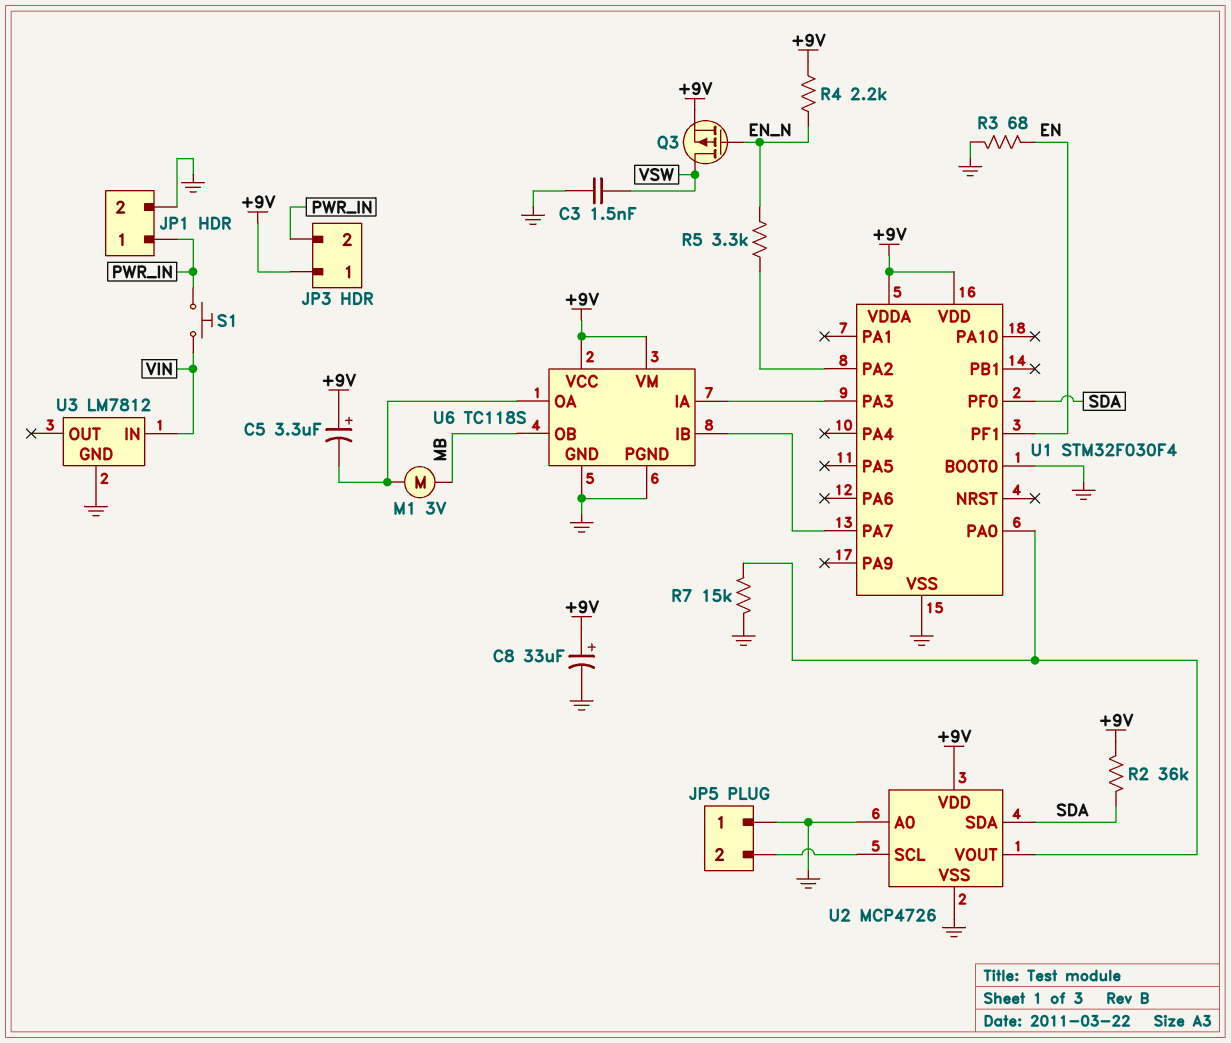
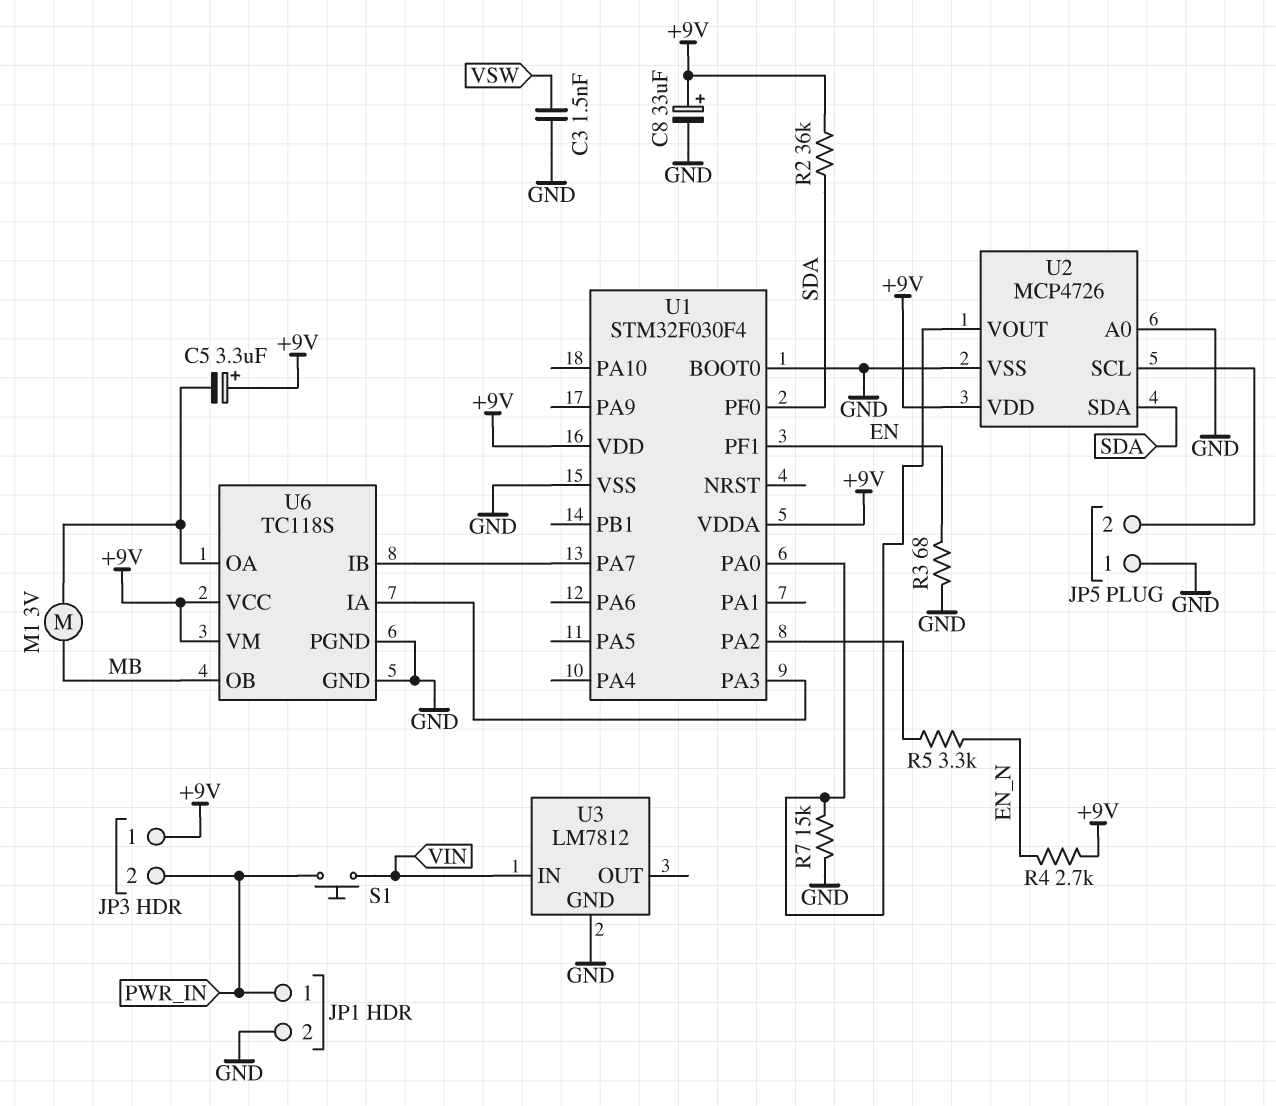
Q3: PMOS (G EN_N, D VSW, S +9V) -> none
R4: 2.2k (+9V, EN_N) -> 2.7k (+9V, EN_N)

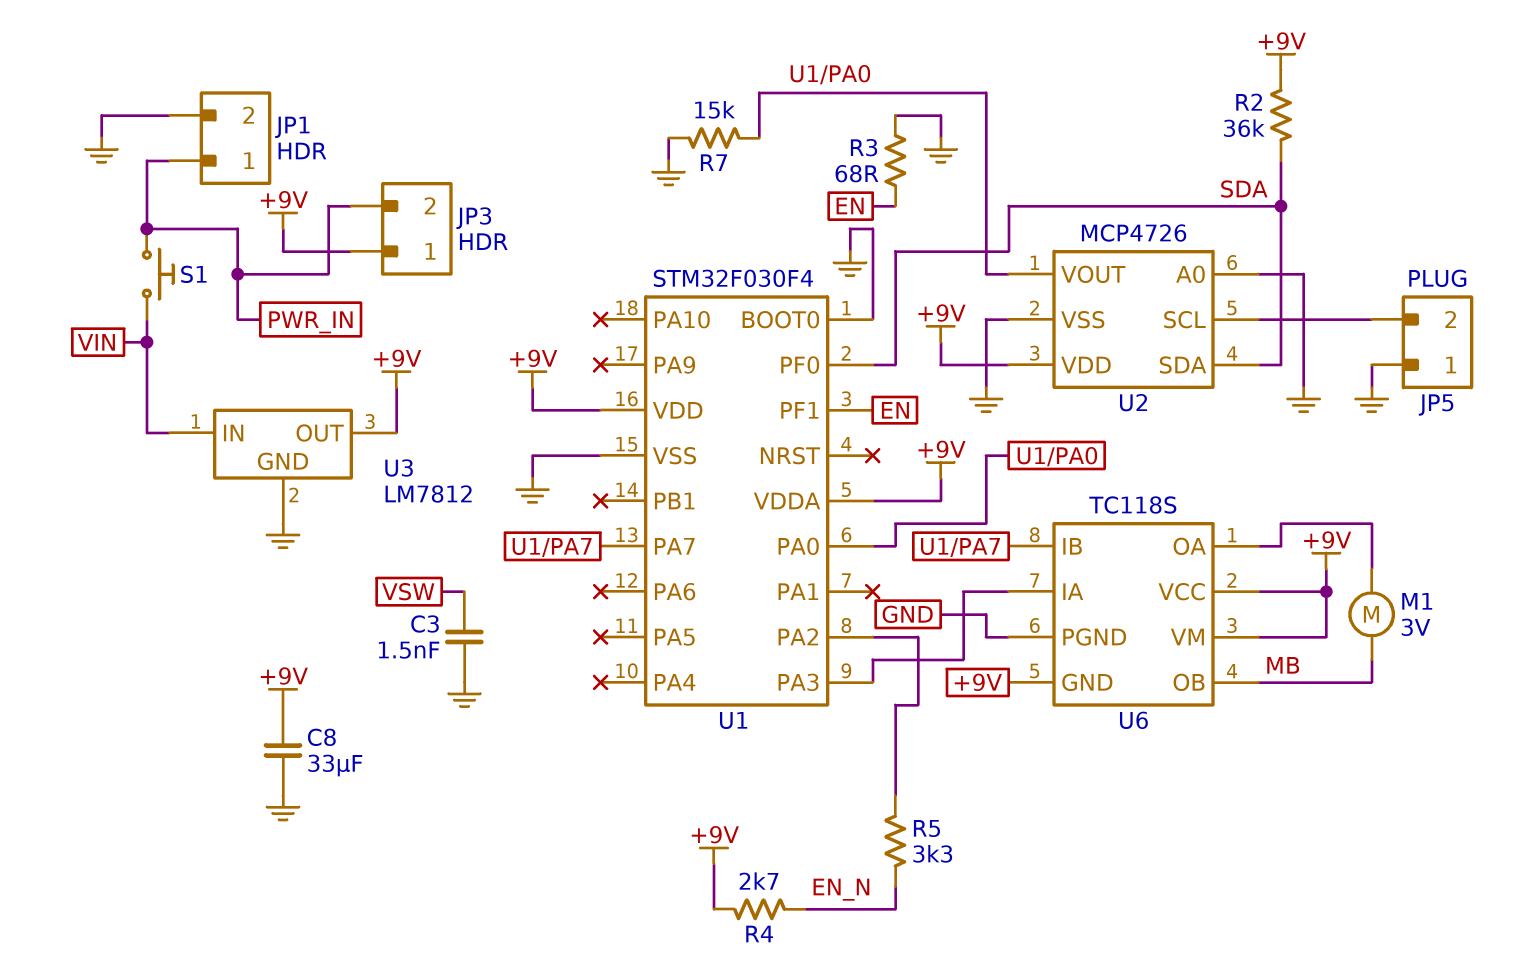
C5: 3.3uF (plus +9V, minus U6/OA) -> none
C8: 33uF (plus +9V, minus GND) -> 33uF (+9V, GND)
U3 pin OUT: none -> +9V
U6 pin GND: GND -> +9V

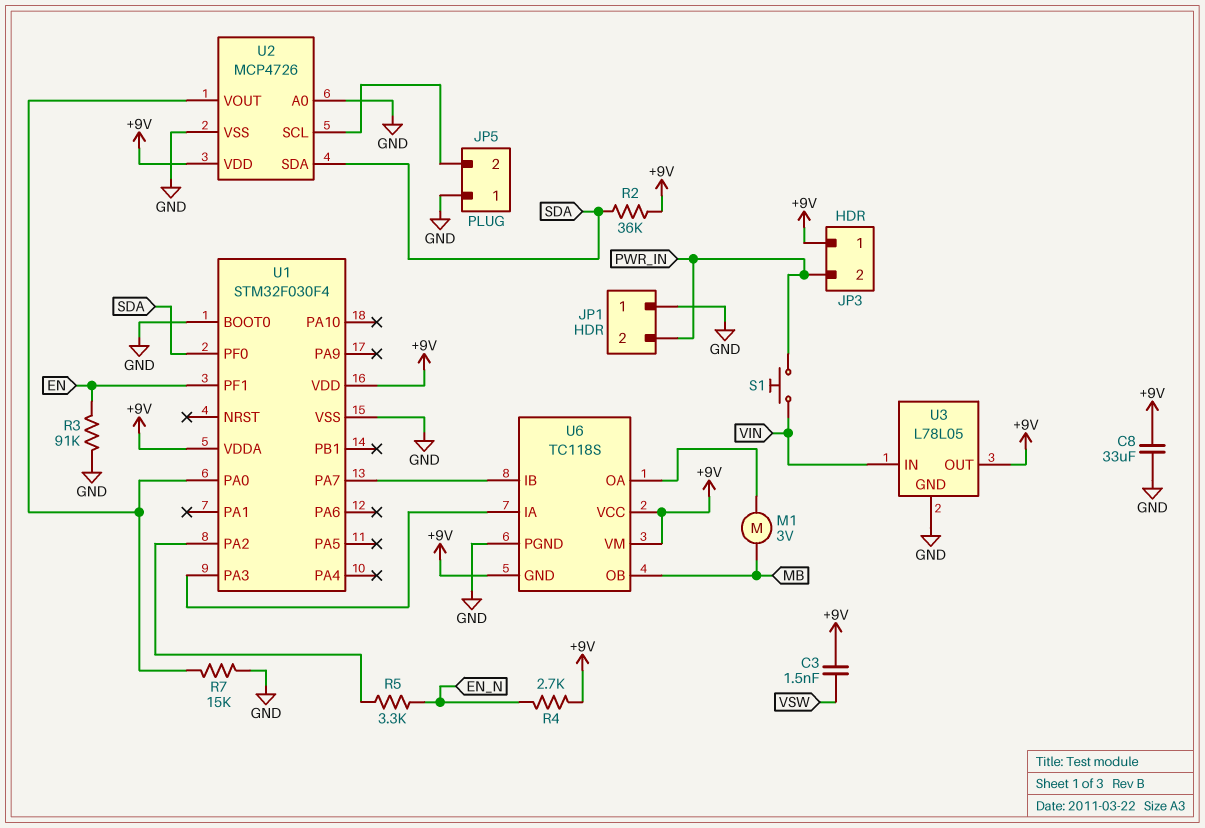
C3: 1.5nF (GND, VSW) -> 1.5nF (+9V, VSW)
JP1 pin 1: PWR_IN -> GND
JP1 pin 2: GND -> PWR_IN
R3: 68 (EN, GND) -> 91k (EN, GND)
U3: LM7812 -> L78L05

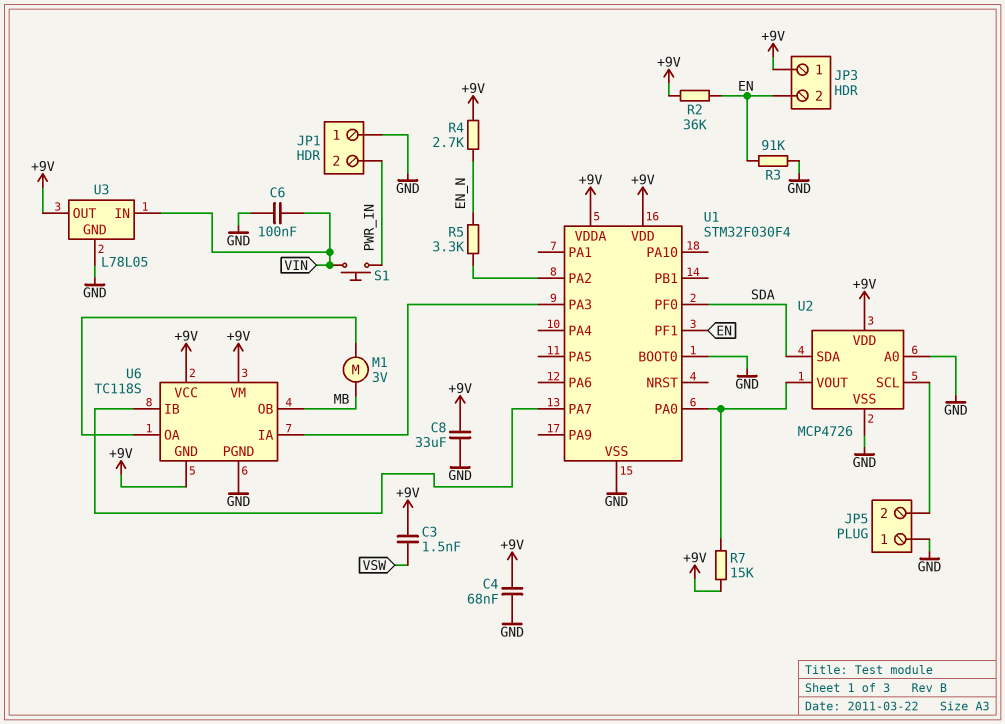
C4: none -> 68nF (+9V, GND)
C6: none -> 100nF (GND, VIN)
JP3 pin 2: PWR_IN -> EN
R2: 36k (+9V, SDA) -> 36k (+9V, EN)
R7: 15k (GND, U1/PA0) -> 15k (+9V, U1/PA0)

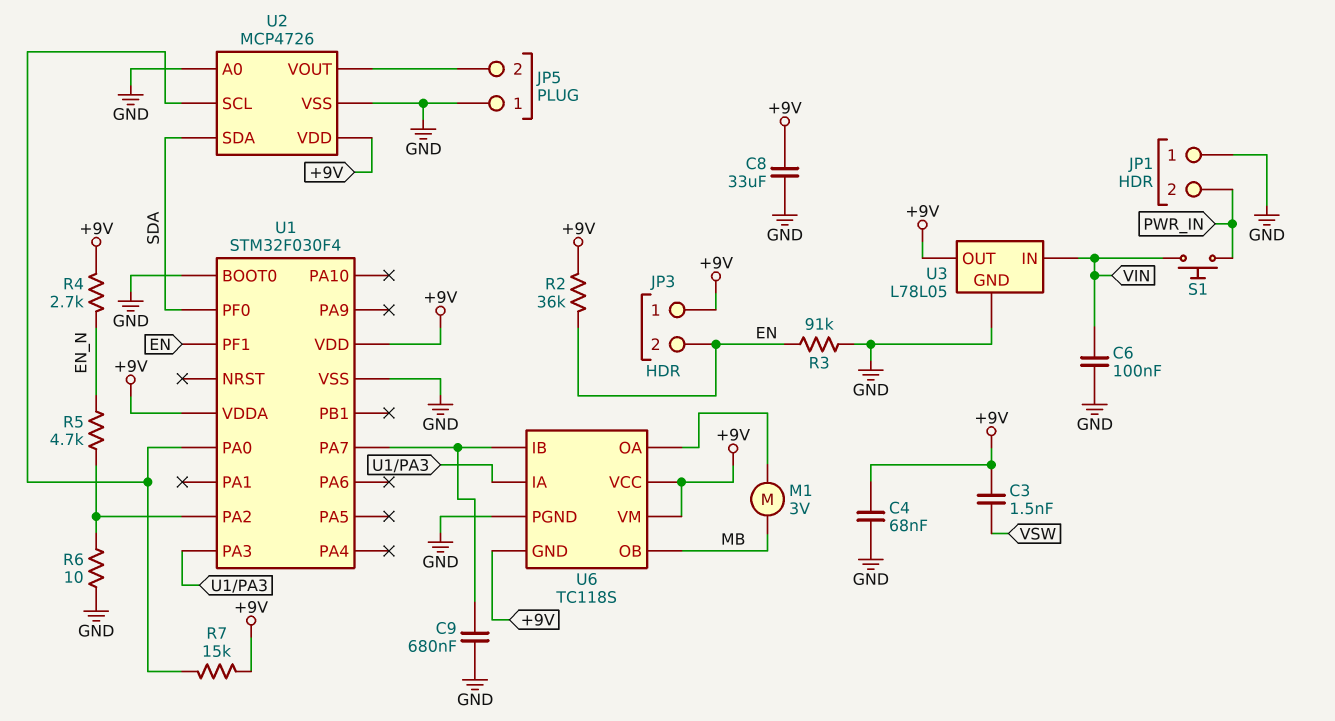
C9: none -> 680nF (GND, U1/PA7)
R5: 3.3k (EN_N, U1/PA2) -> 4.7k (EN_N, U1/PA2)
R6: none -> 10 (GND, U1/PA2)
U2 pin SCL: JP5/2 -> U1/PA0
U2 pin VOUT: U1/PA0 -> JP5/2

